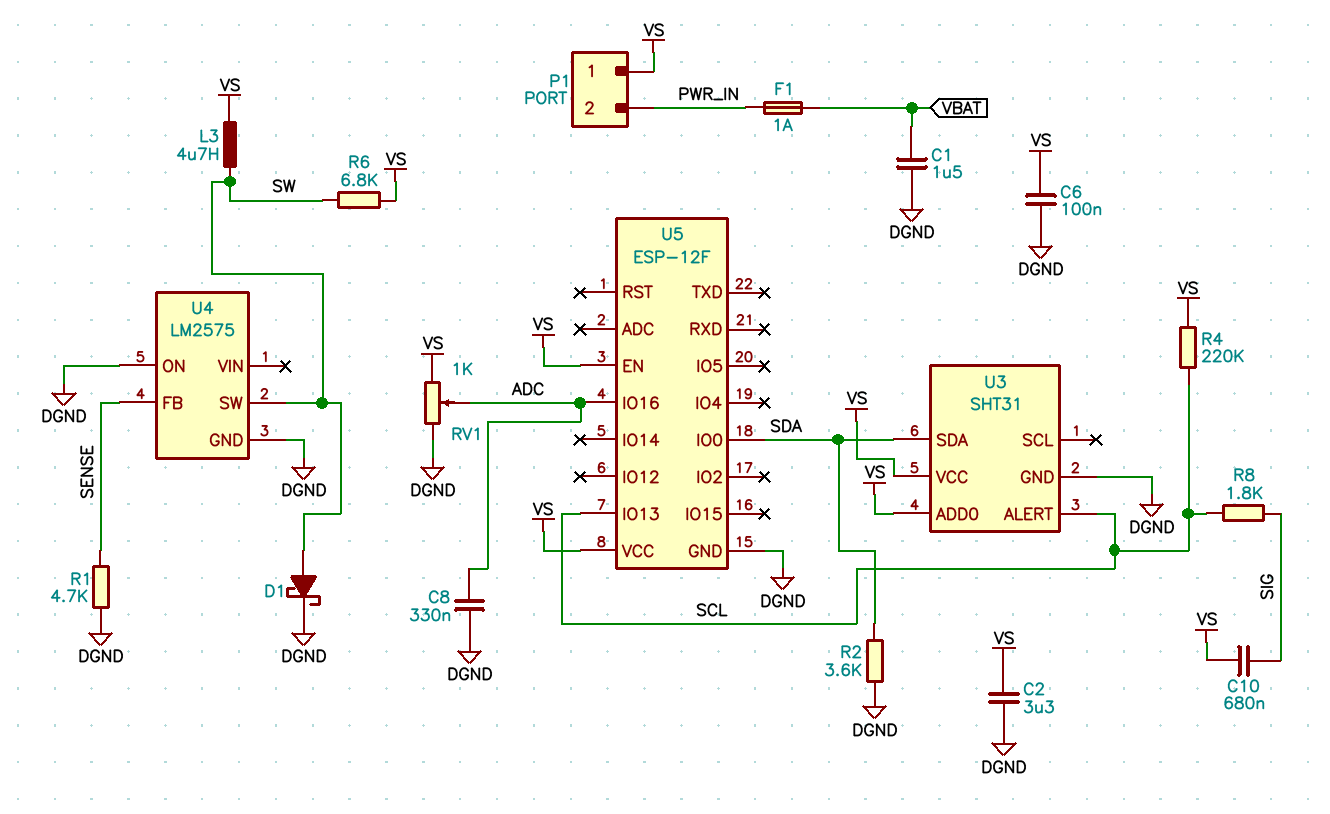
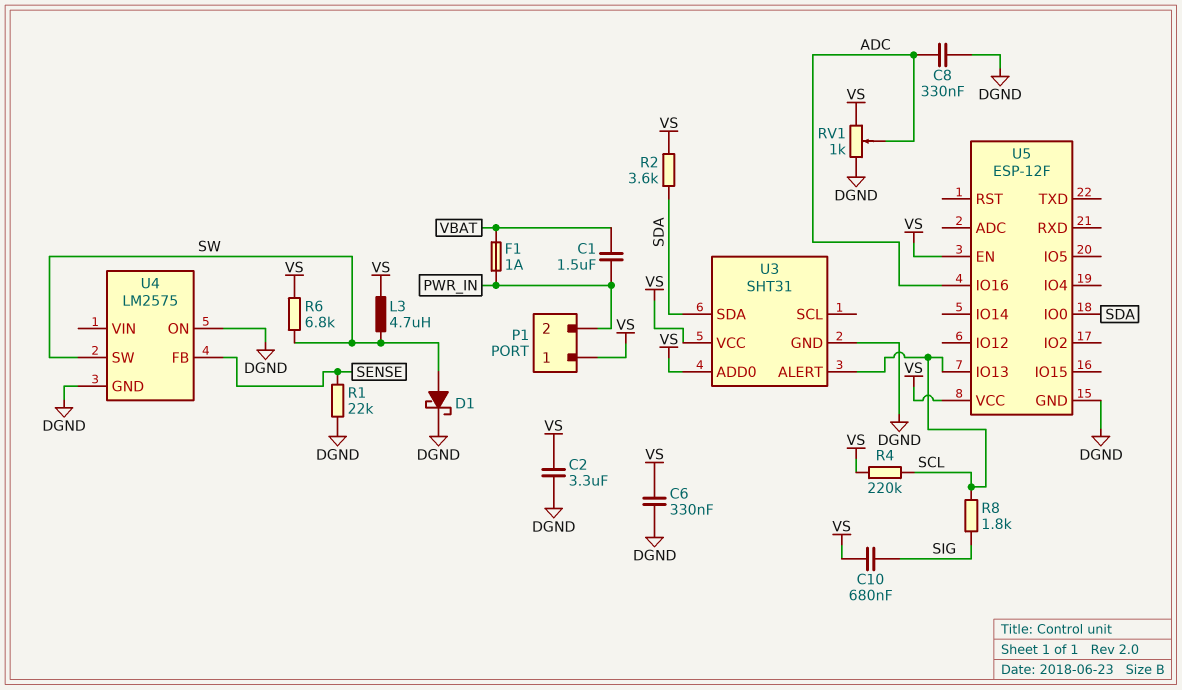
C1: 1.5uF (DGND, VBAT) -> 1.5uF (PWR_IN, VBAT)
C6: 100nF (DGND, VS) -> 330nF (DGND, VS)
R1: 4.7k (DGND, SENSE) -> 22k (DGND, SENSE)
R2: 3.6k (DGND, SDA) -> 3.6k (SDA, VS)

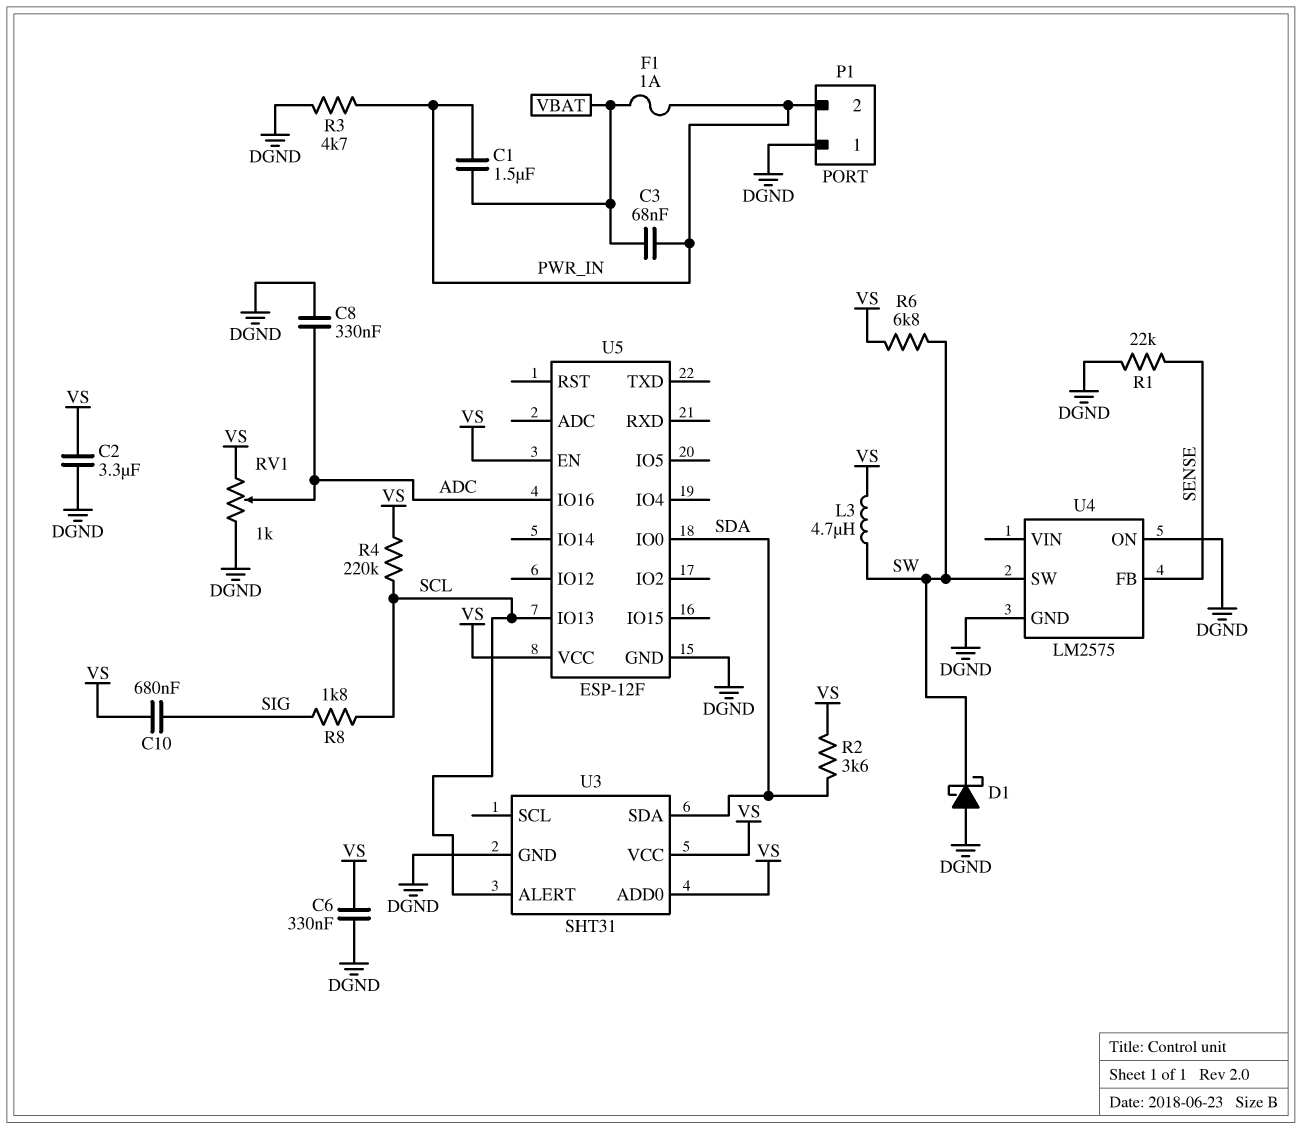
C3: none -> 68nF (PWR_IN, VBAT)
D1: schottky (A SW, K DGND) -> schottky (A DGND, K SW)
P1 pin 1: VS -> DGND
R3: none -> 4.7k (DGND, PWR_IN)

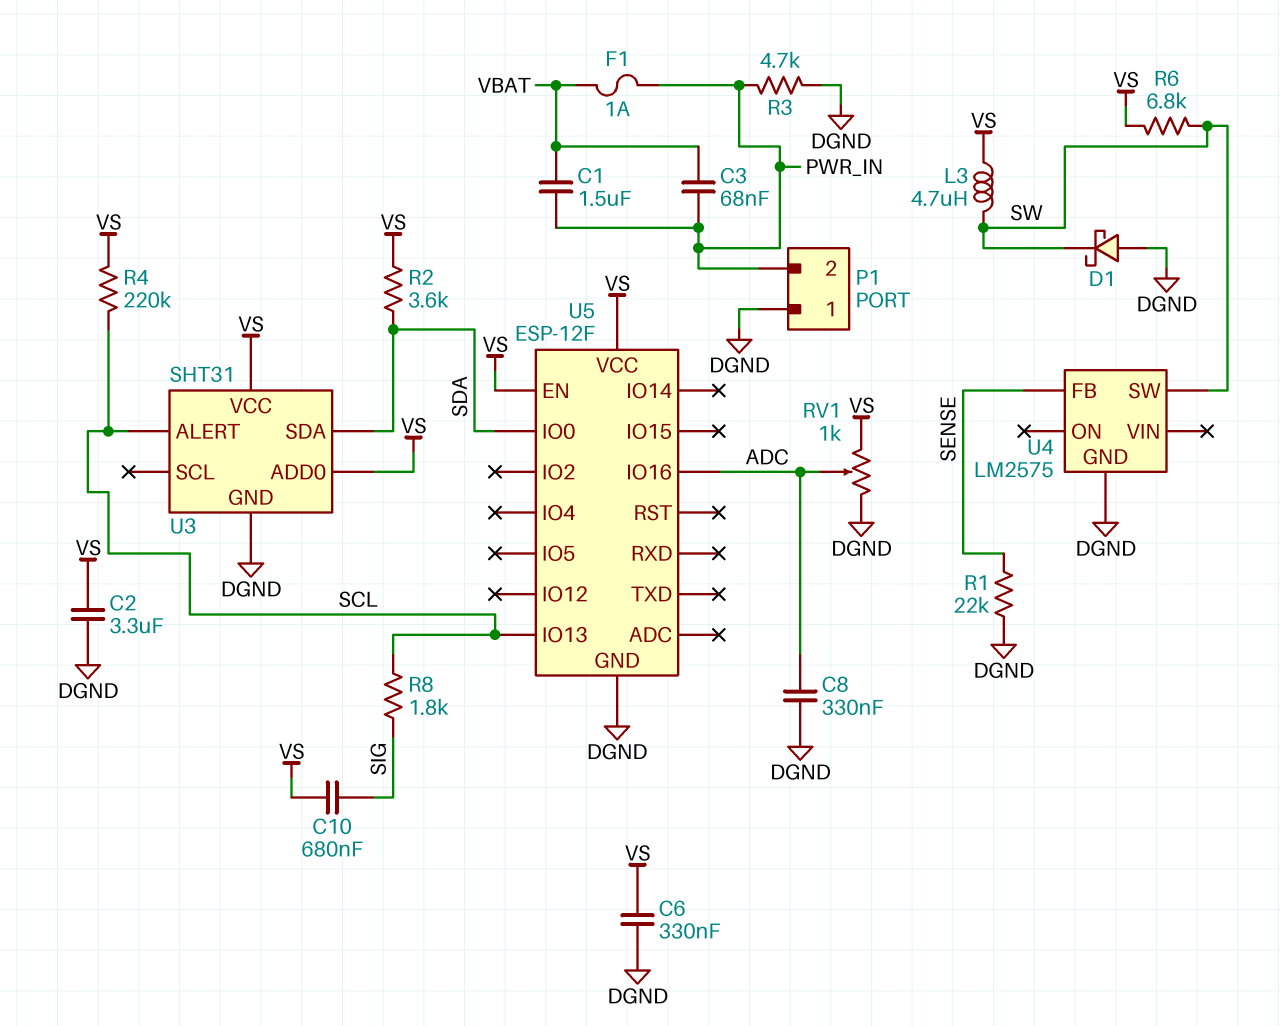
U4 pin ON: DGND -> none

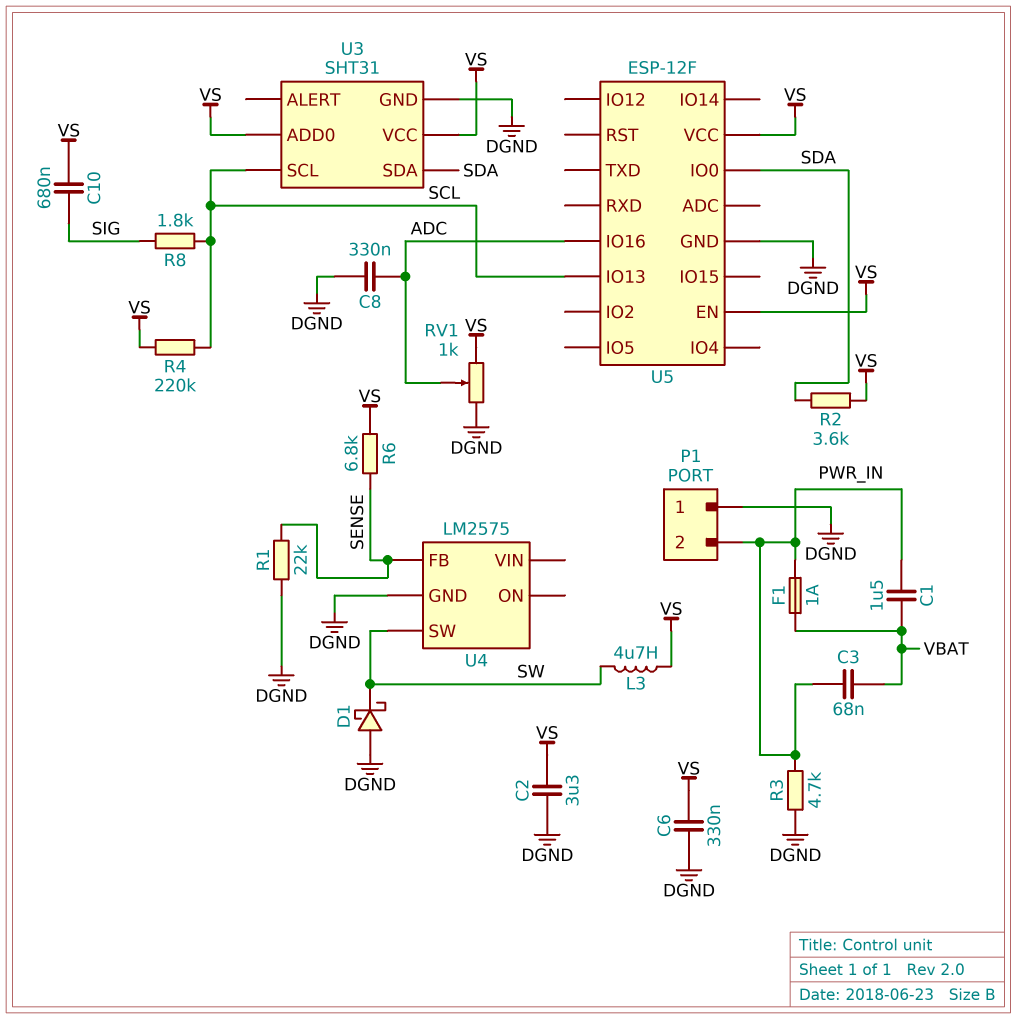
R6: 6.8k (SW, VS) -> 6.8k (SENSE, VS)
U3 pin ALERT: SCL -> none
U3 pin SCL: none -> SCL

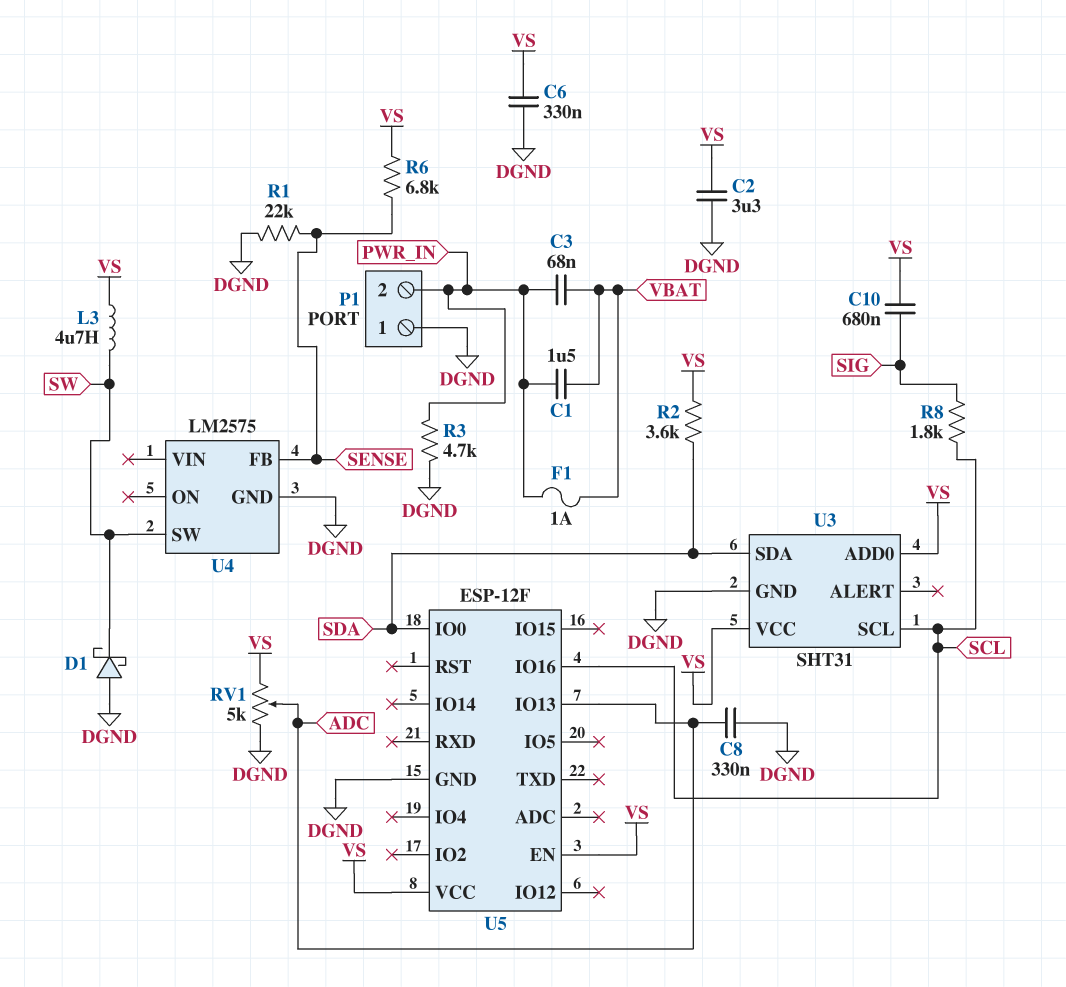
R4: 220k (SCL, VS) -> none
RV1: 1k (DGND, VS, wiper ADC) -> 5k (DGND, VS, wiper ADC)
U5 pin IO13: SCL -> ADC
U5 pin IO16: ADC -> SCL

